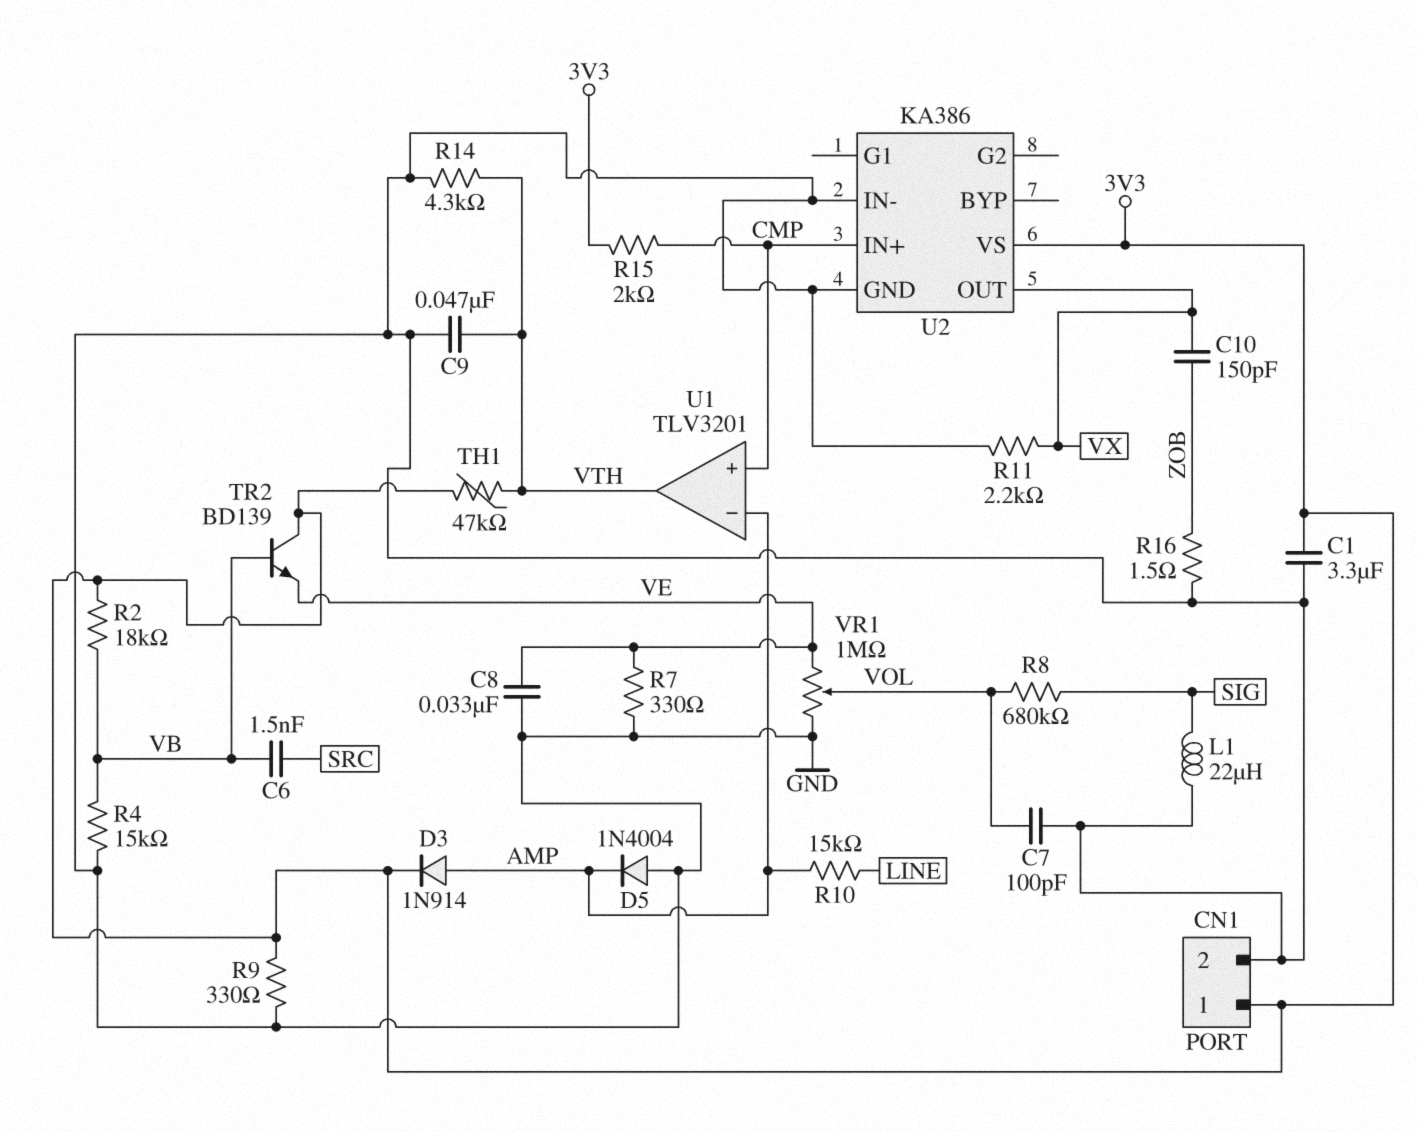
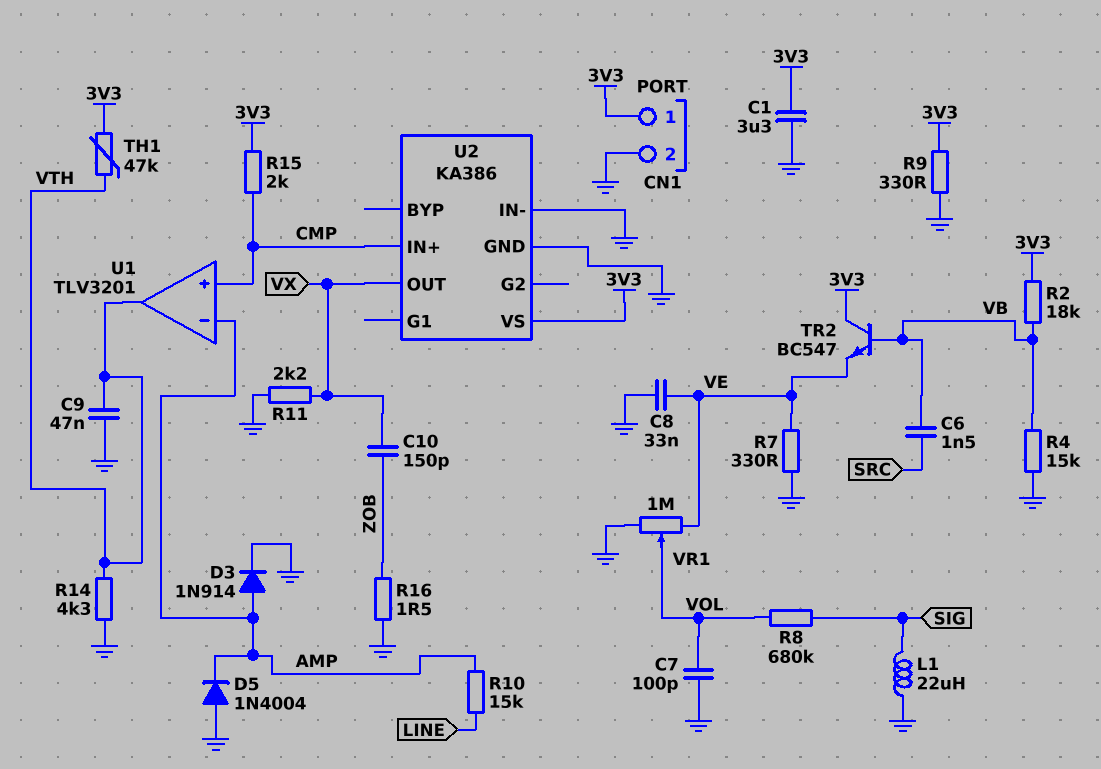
D3: diode 1N914 (A AMP, K 3V3) -> diode 1N914 (A AMP, K GND)
TR2: NPN BD139 (B VB, C 3V3, E VE) -> NPN BC547 (B VB, C 3V3, E VE)

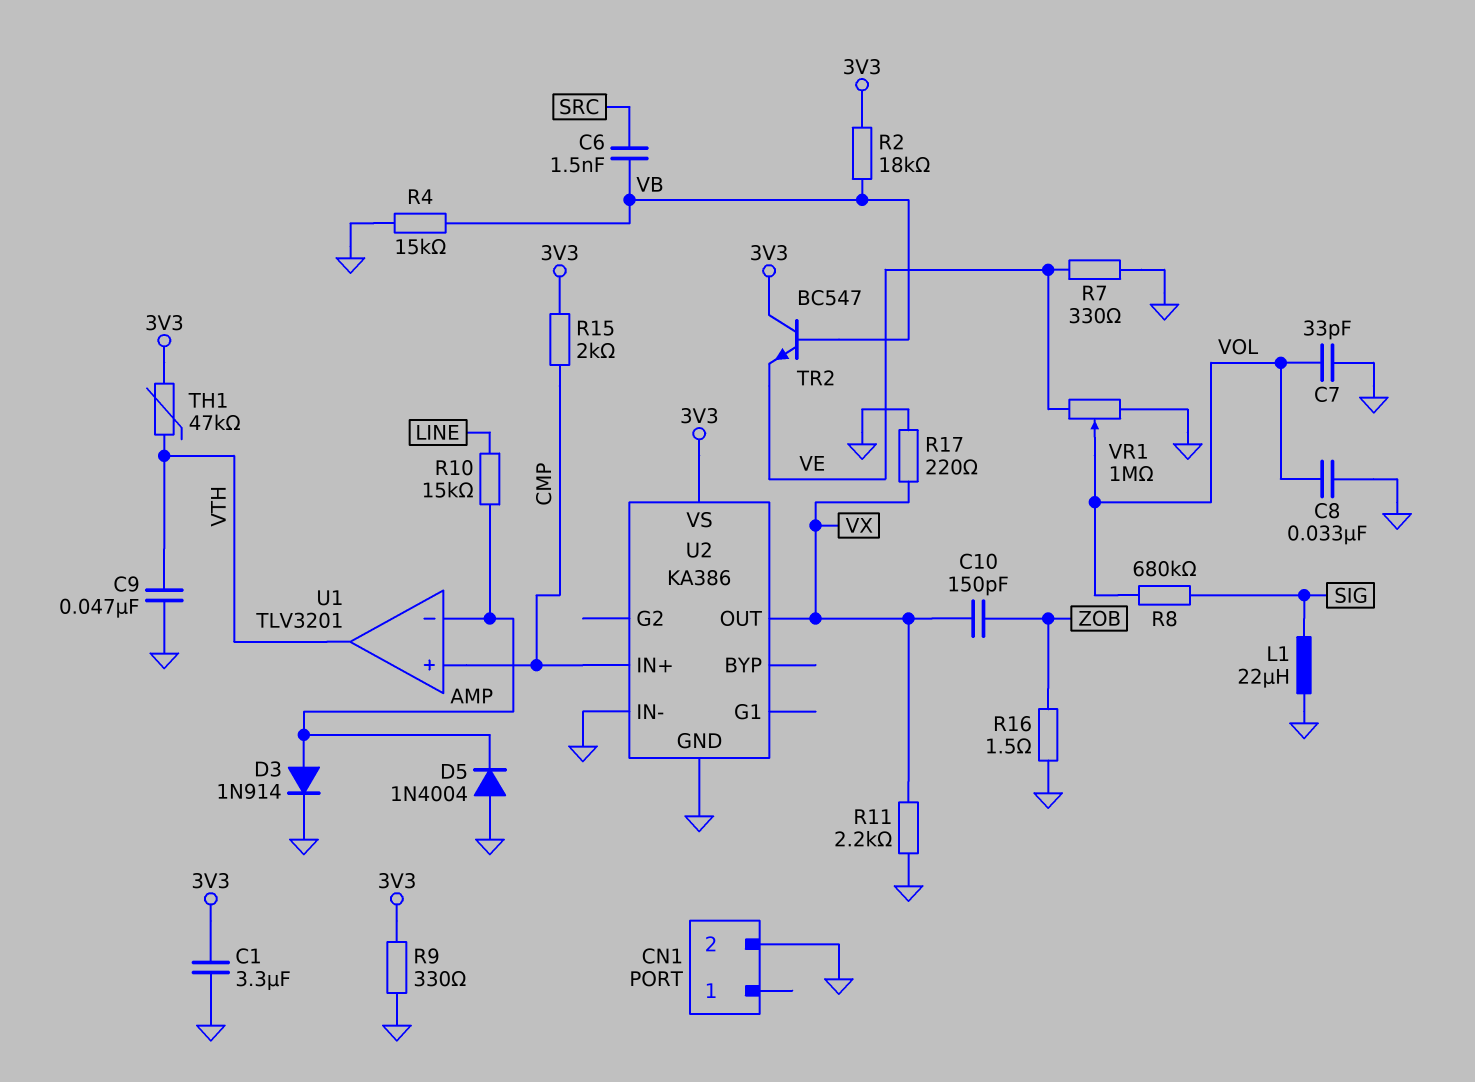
C7: 100pF (GND, VOL) -> 33pF (GND, VOL)
C8: 33nF (GND, VE) -> 33nF (GND, VOL)
CN1 pin 1: 3V3 -> none
R14: 4.3k (GND, VTH) -> none
R17: none -> 220 (GND, VX)

